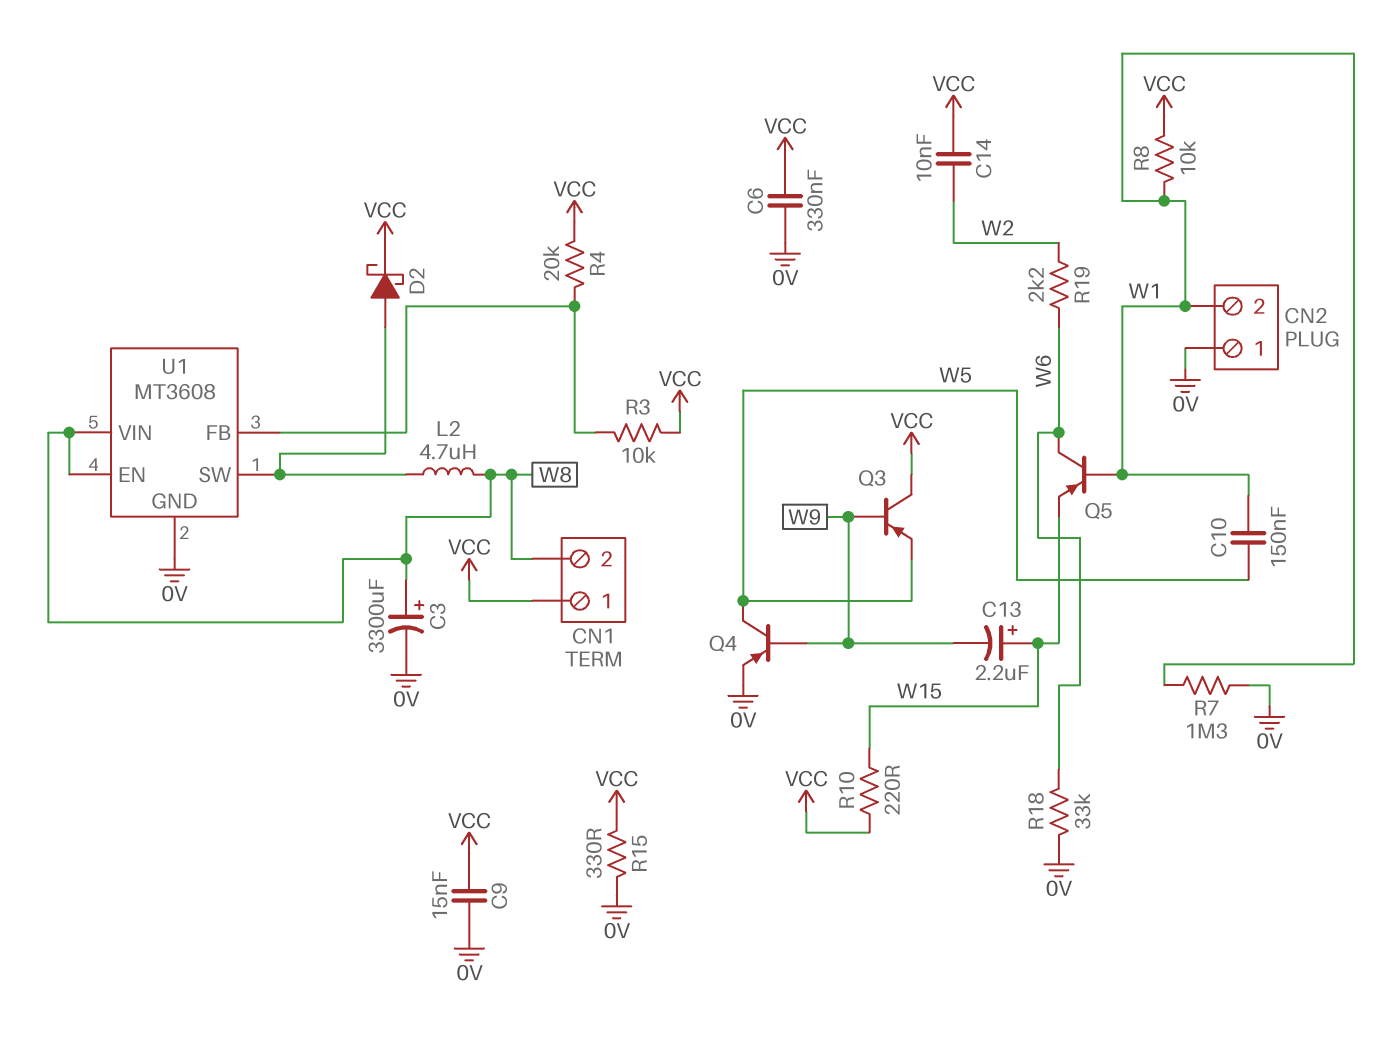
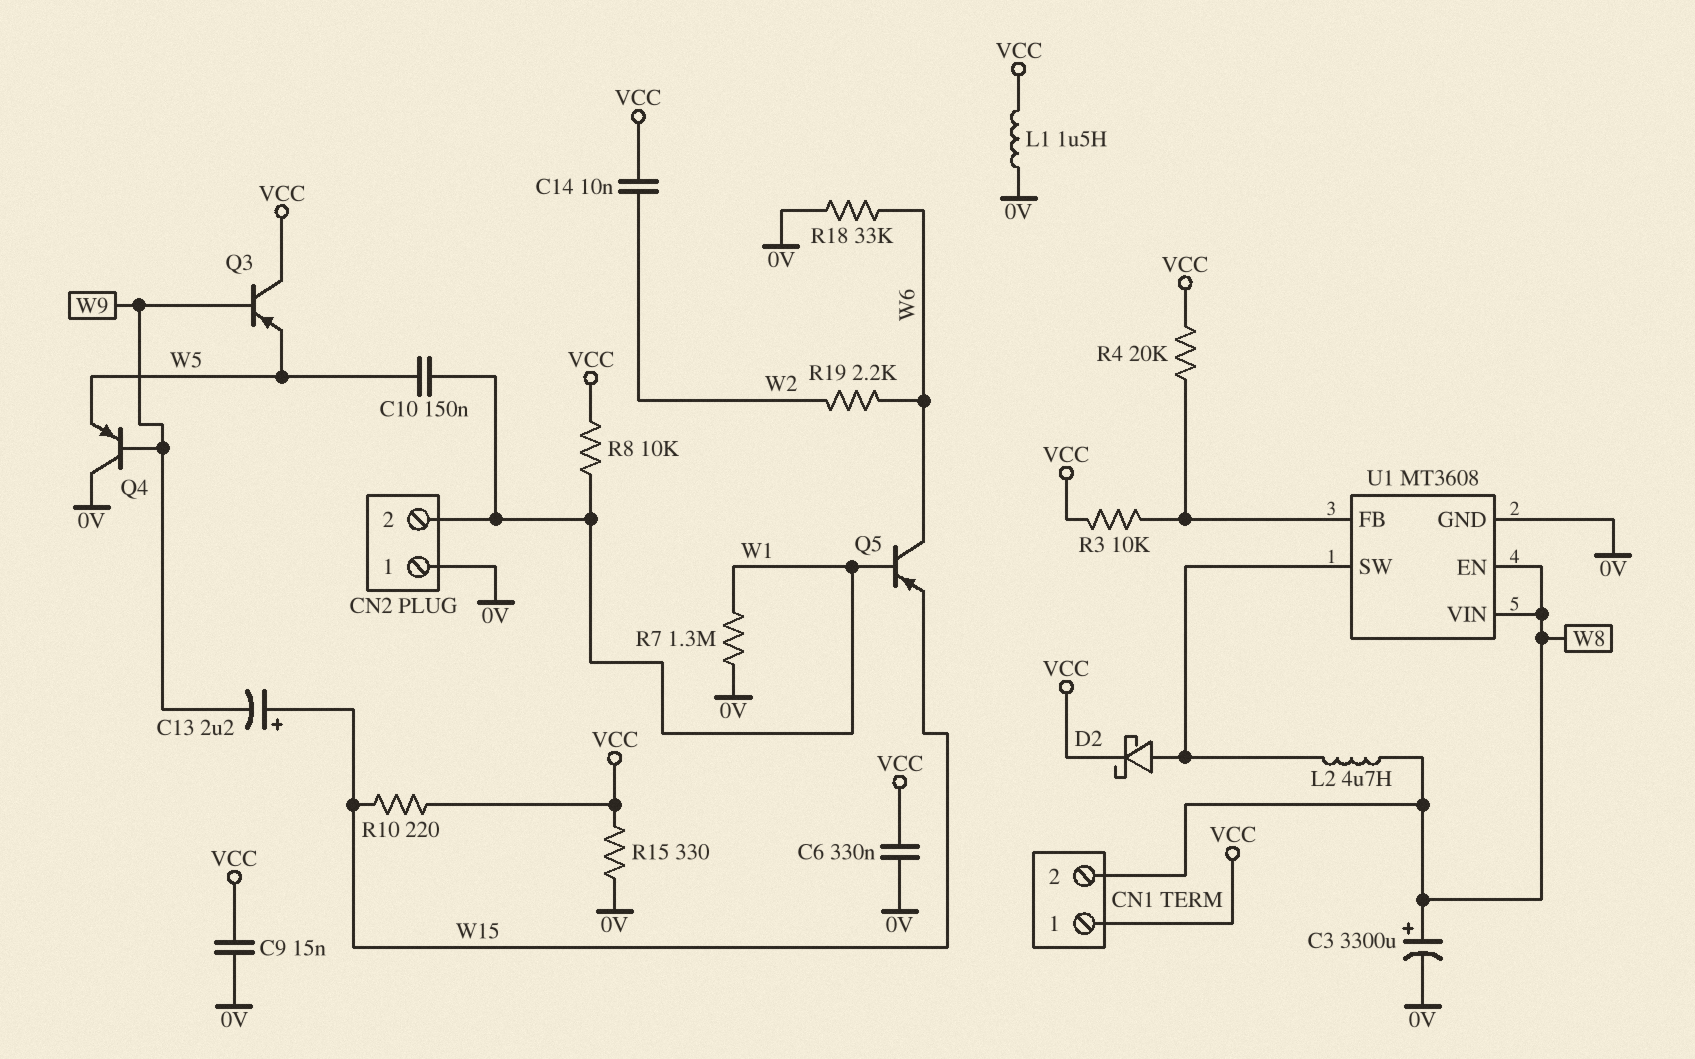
L1: none -> 1.5uH (0V, VCC)
Q4: PNP (B W9, C W5, E 0V) -> PNP (B W9, C 0V, E W5)

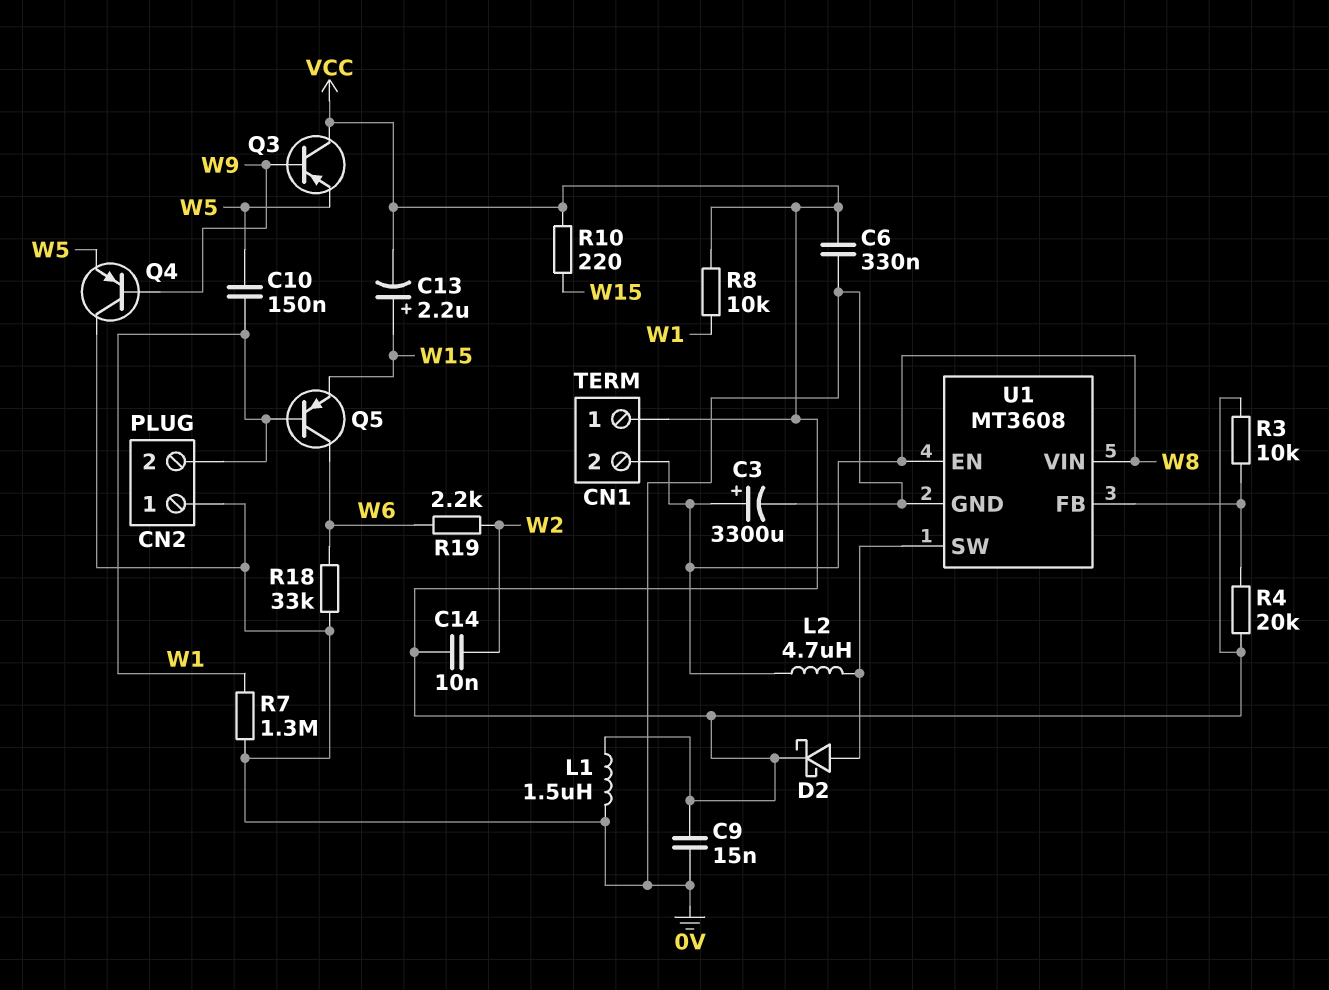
C13: 2.2uF (plus W15, minus W9) -> 2.2uF (plus W15, minus VCC)
R15: 330 (0V, VCC) -> none

